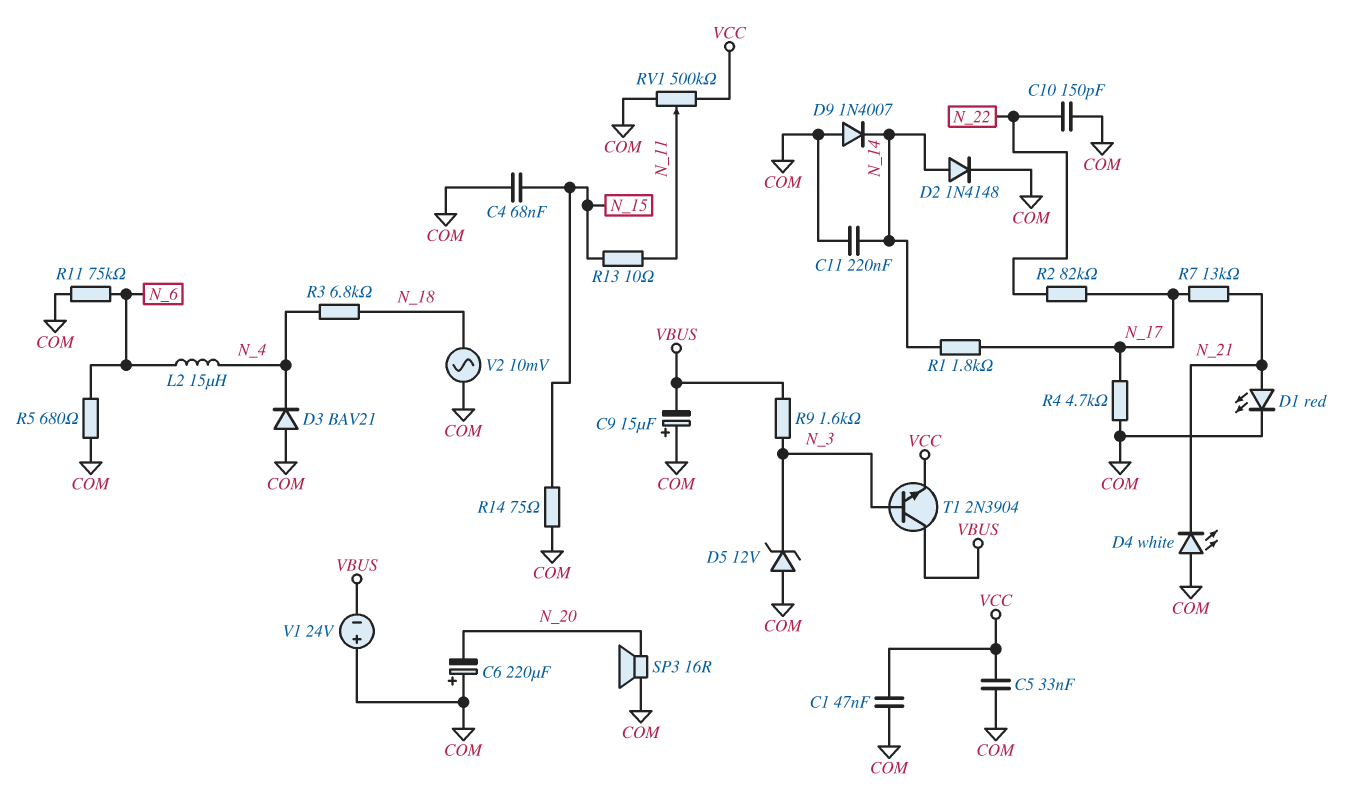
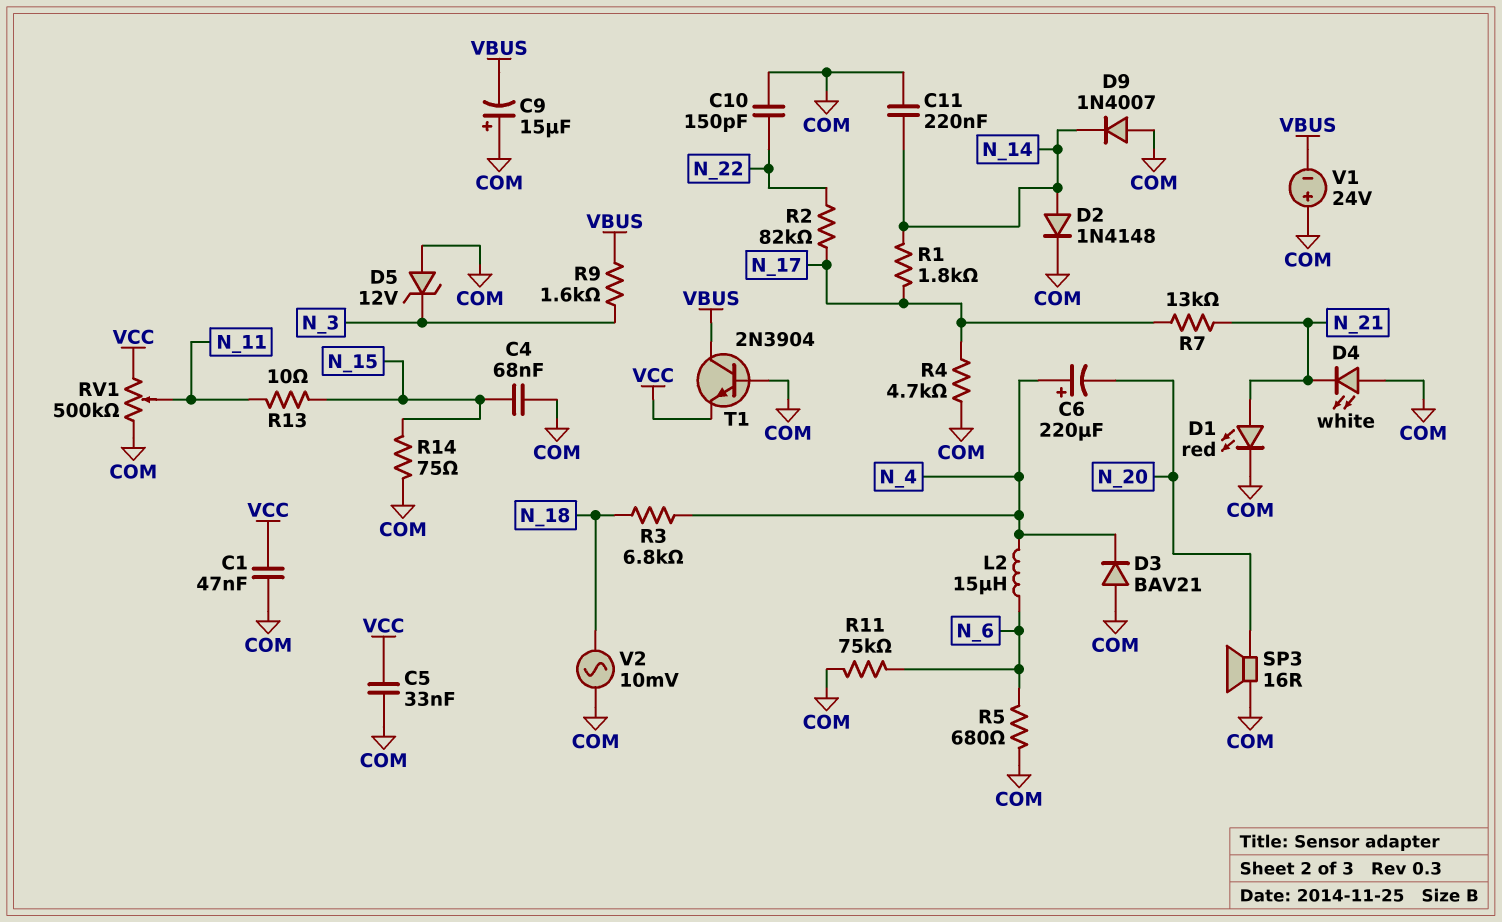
C6: 220uF (plus COM, minus N_20) -> 220uF (plus N_4, minus N_20)
T1: NPN 2N3904 (B N_3, C VBUS, E VCC) -> NPN 2N3904 (B COM, C VBUS, E VCC)

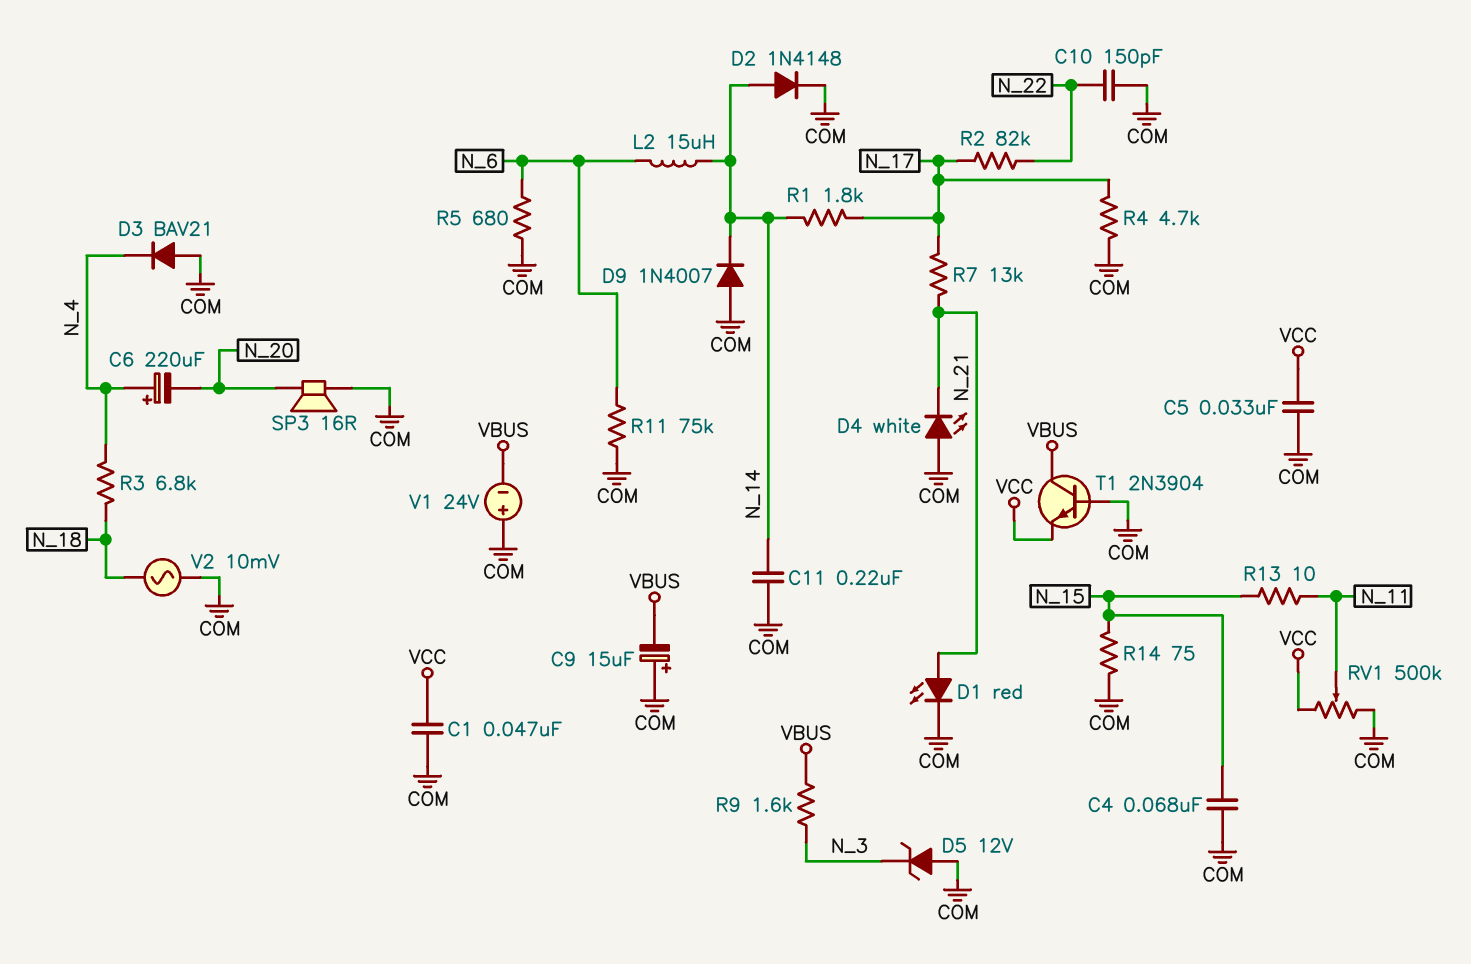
L2: 15uH (N_4, N_6) -> 15uH (N_6, N_14)

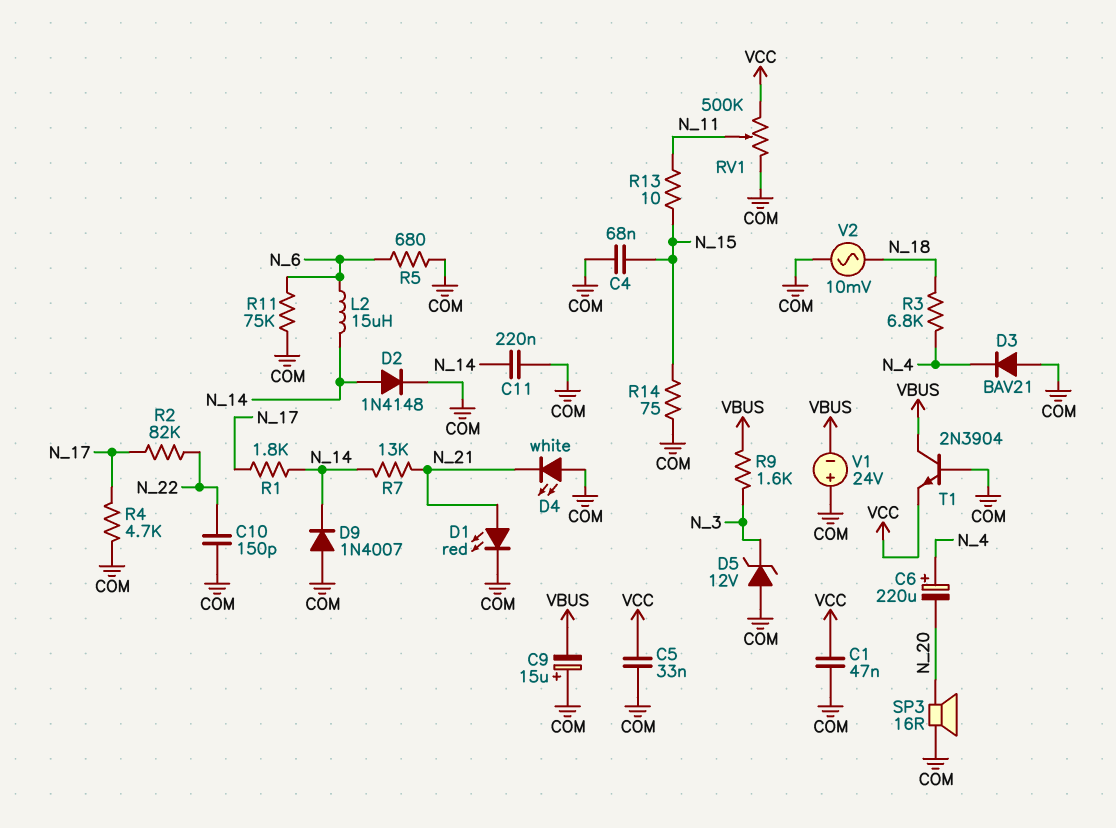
R7: 13k (N_17, N_21) -> 13k (N_14, N_21)

